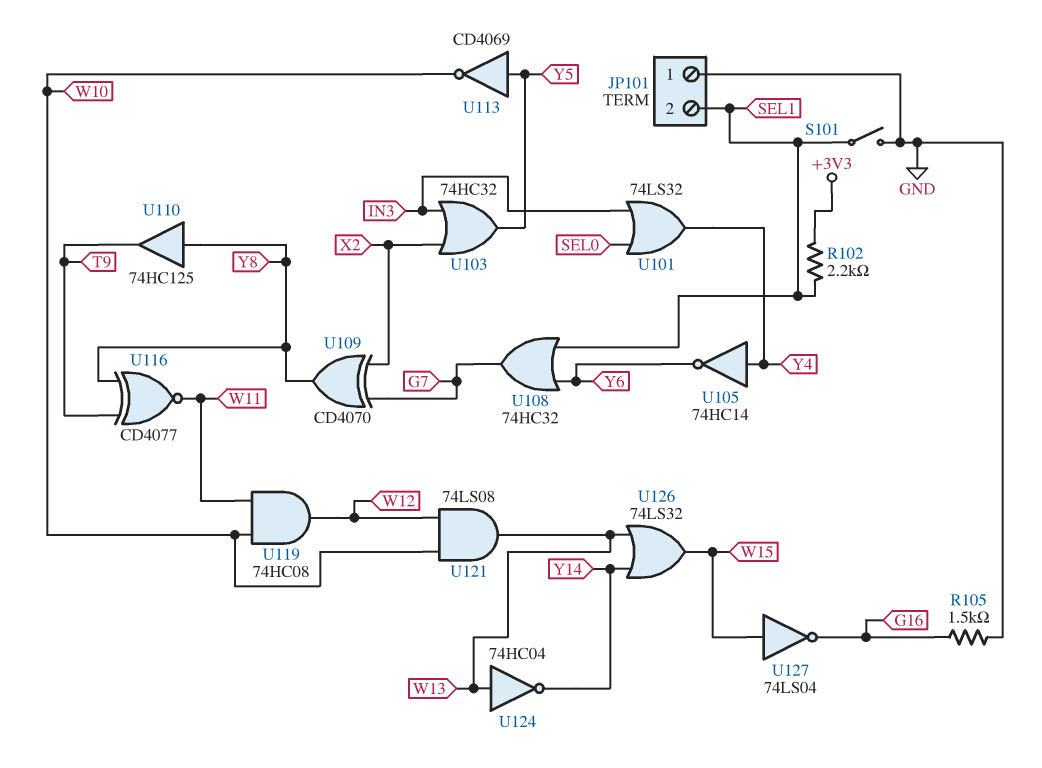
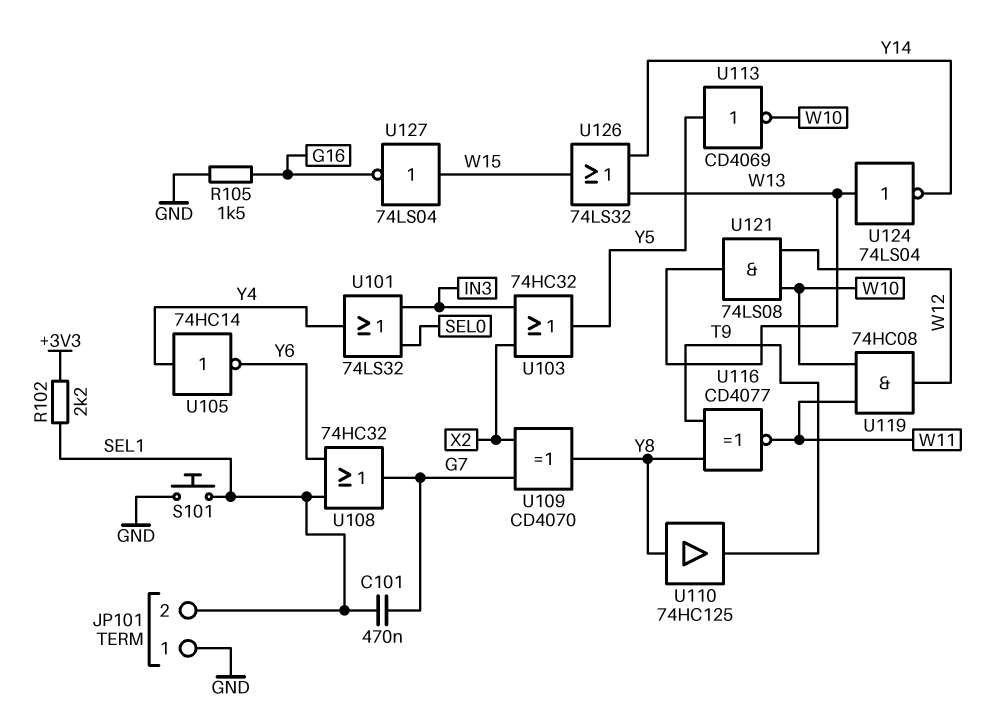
C101: none -> 470nF (G7, SEL1)
S101: switch (GND, SEL1) -> button (GND, SEL1)
U124: NOT 74HC04 (in W13, out Y14) -> NOT 74LS04 (in W13, out Y14)

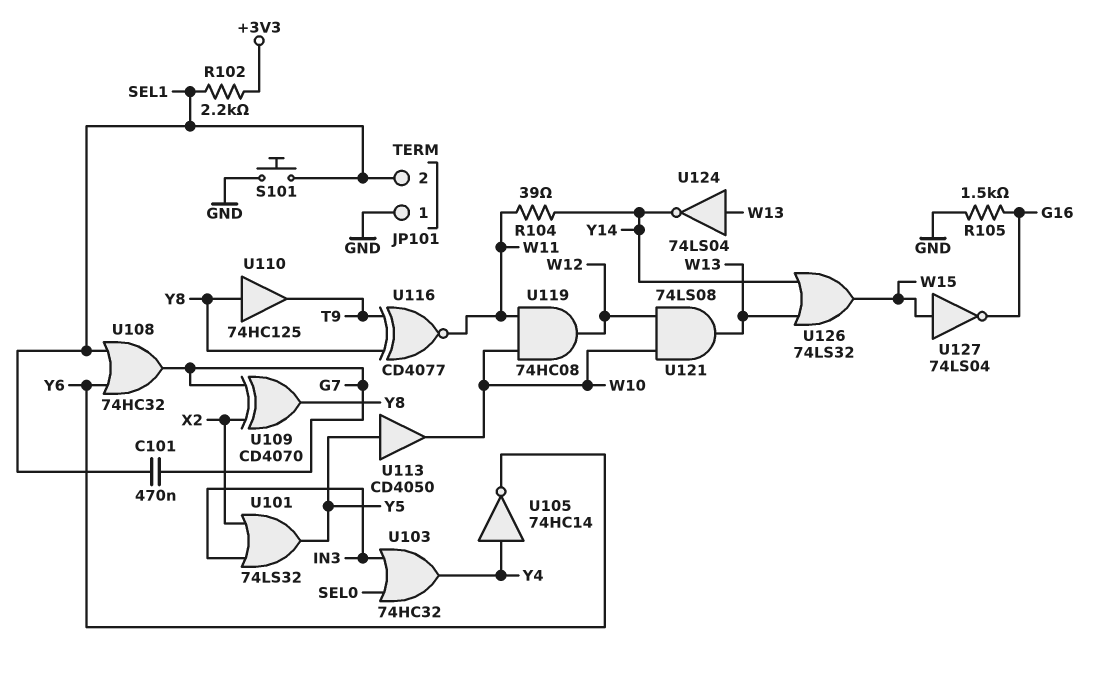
R104: none -> 39 (W11, Y14)
U101: OR 74LS32 (in IN3, in SEL0, out Y4) -> OR 74LS32 (in IN3, in X2, out Y5)
U103: OR 74HC32 (in IN3, in X2, out Y5) -> OR 74HC32 (in IN3, in SEL0, out Y4)
U113: NOT CD4069 (in Y5, out W10) -> buffer CD4050 (in Y5, out W10)

